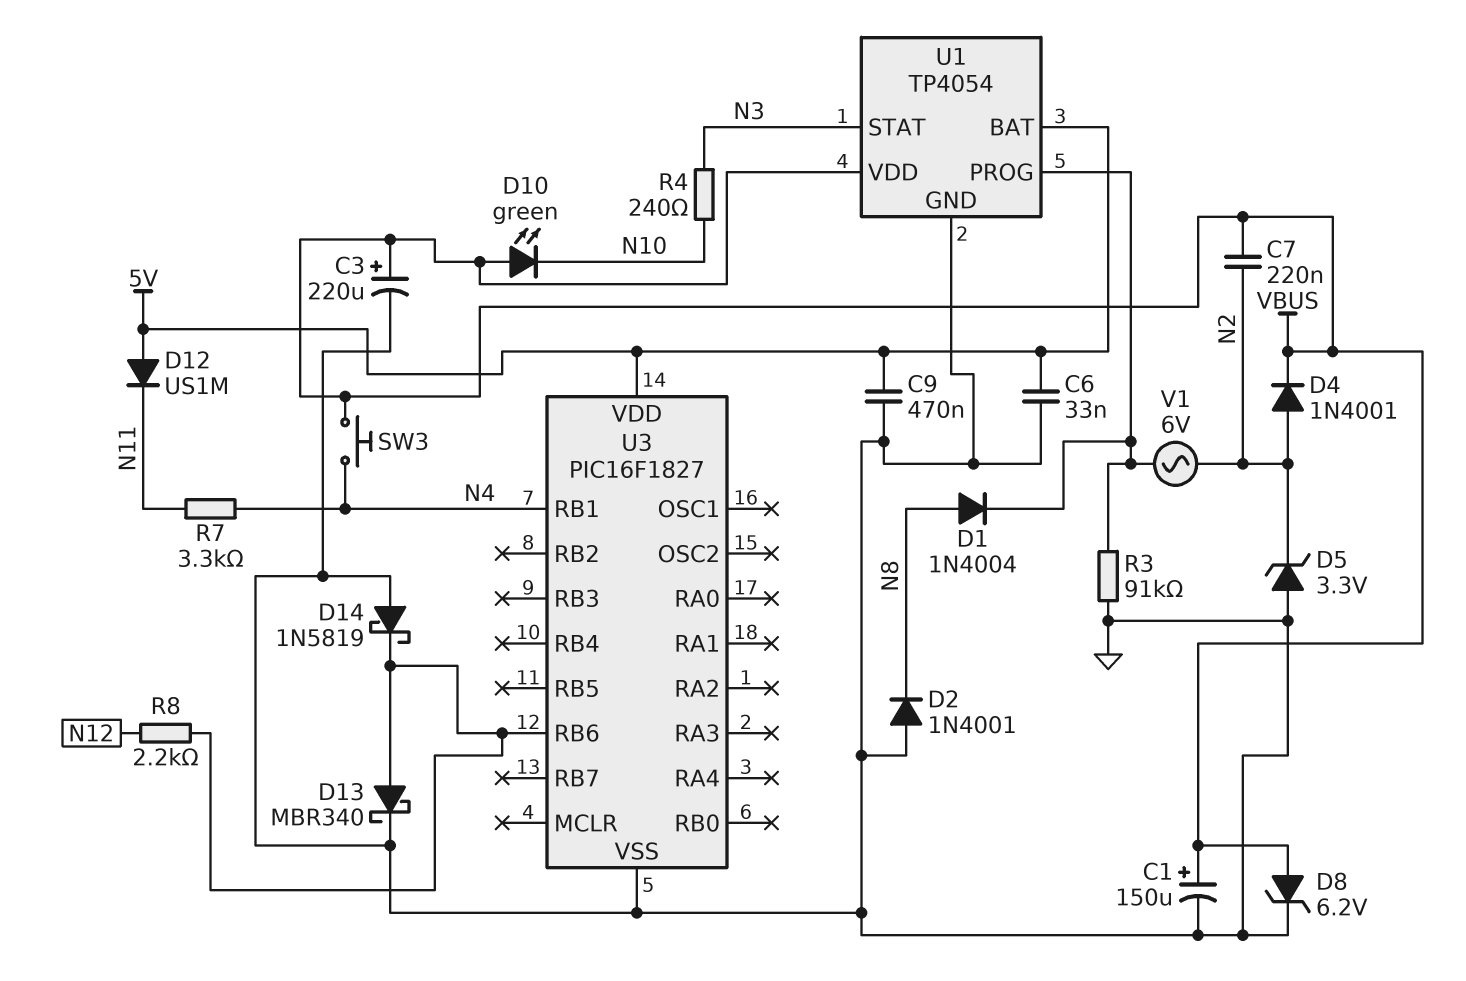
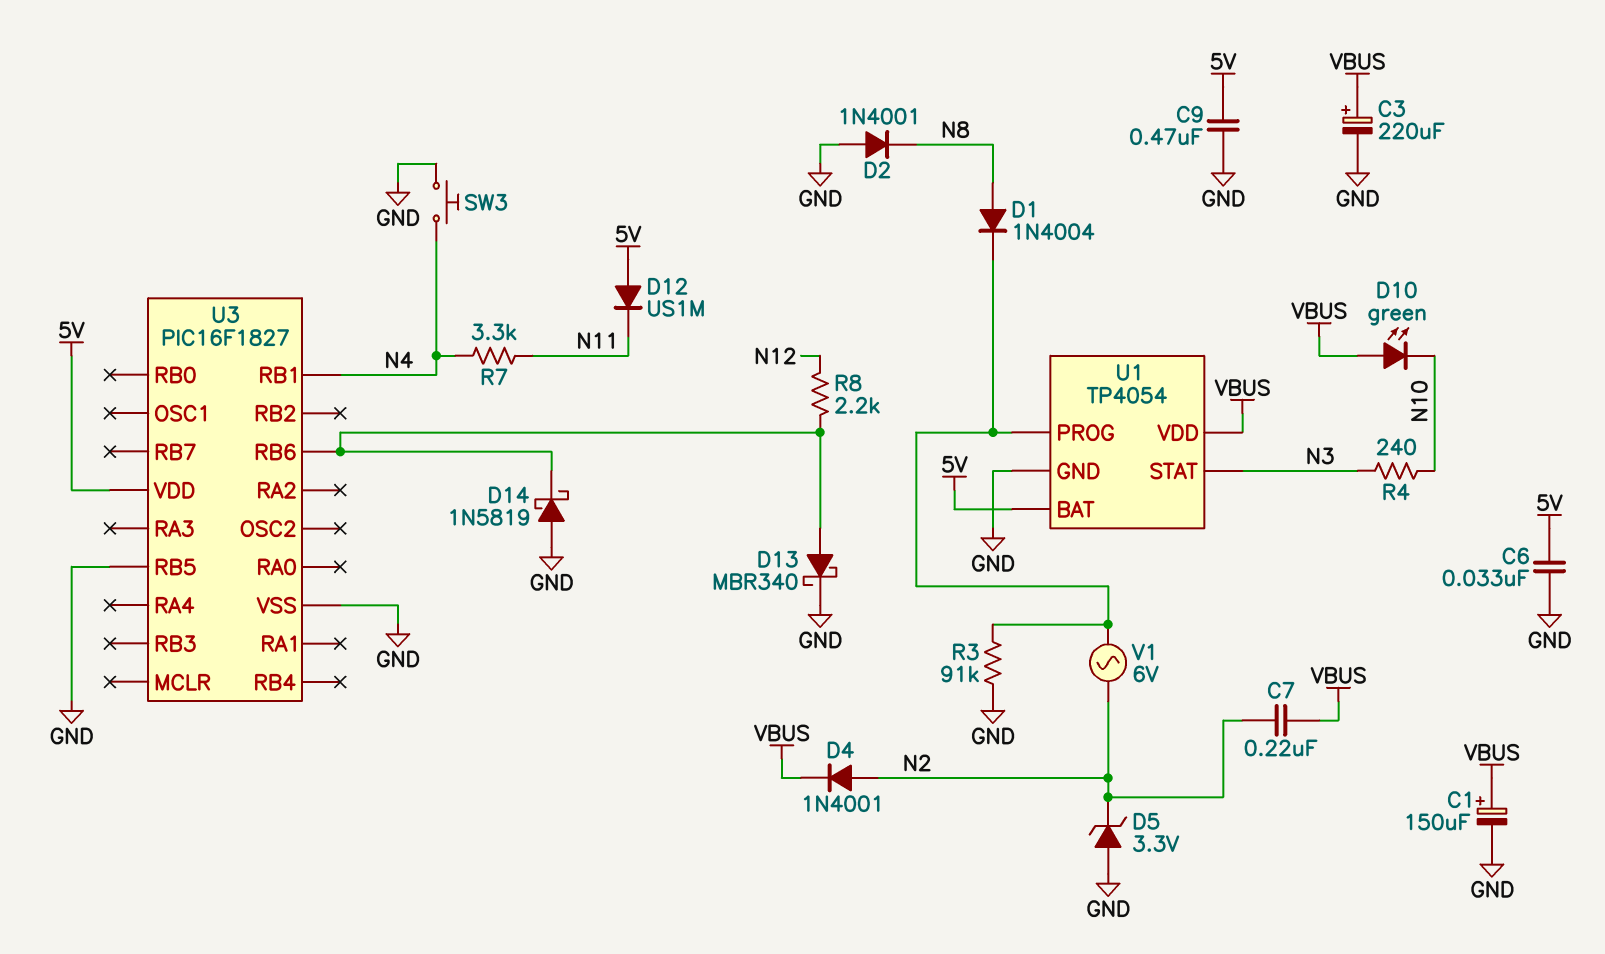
D8: zener 6.2V (A VBUS, K GND) -> none
SW3: button (N4, VBUS) -> button (GND, N4)
U3 pin RB5: none -> GND

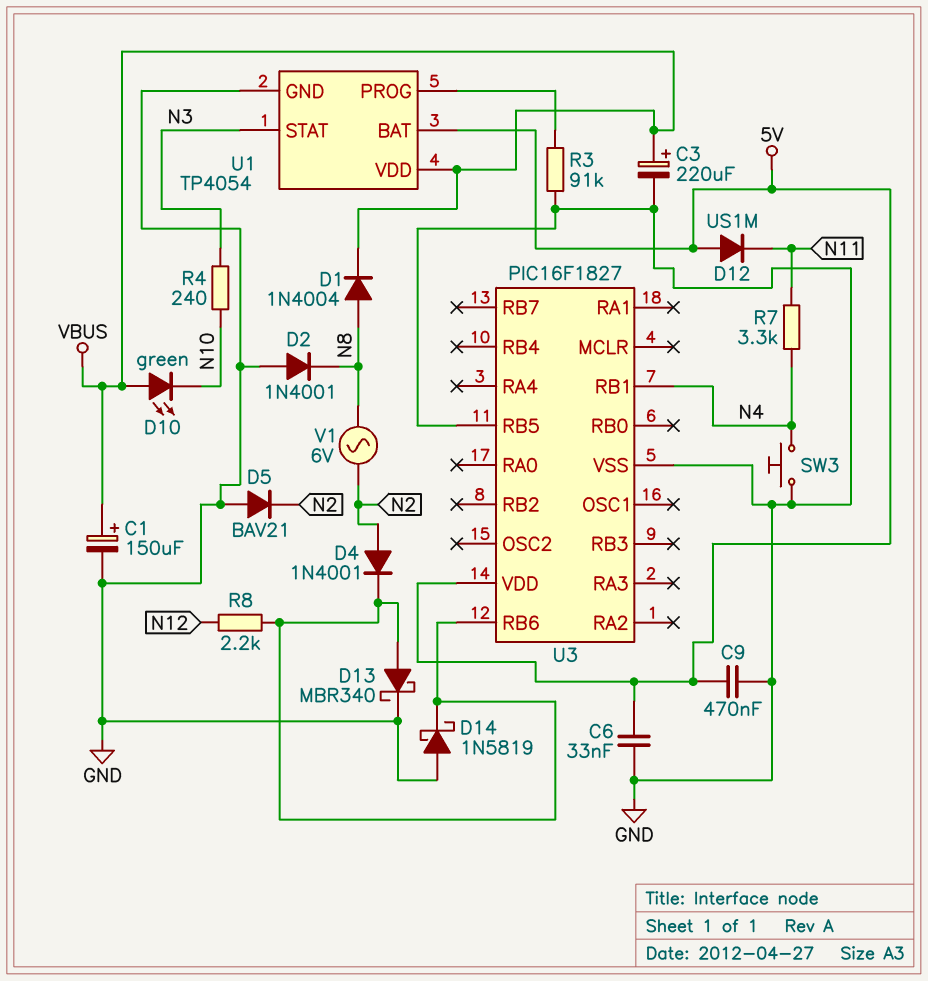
C7: 220nF (N2, VBUS) -> none
D1: diode 1N4004 (A N8, K U1/PROG) -> diode 1N4004 (A N8, K VBUS)
D4: diode 1N4001 (A N2, K VBUS) -> diode 1N4001 (A N2, K U3/RB6)
D5: zener 3.3V (A GND, K N2) -> diode BAV21 (A GND, K N2)
V1: AC 6V (N2, U1/PROG) -> AC 6V (N2, N8)

